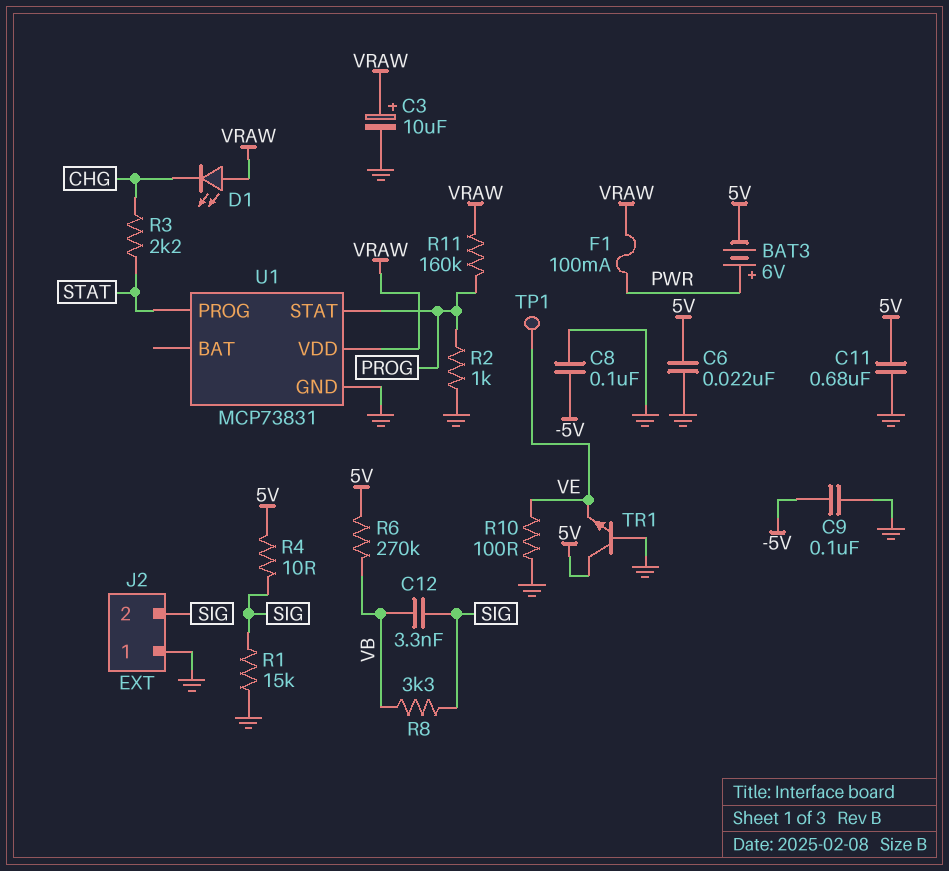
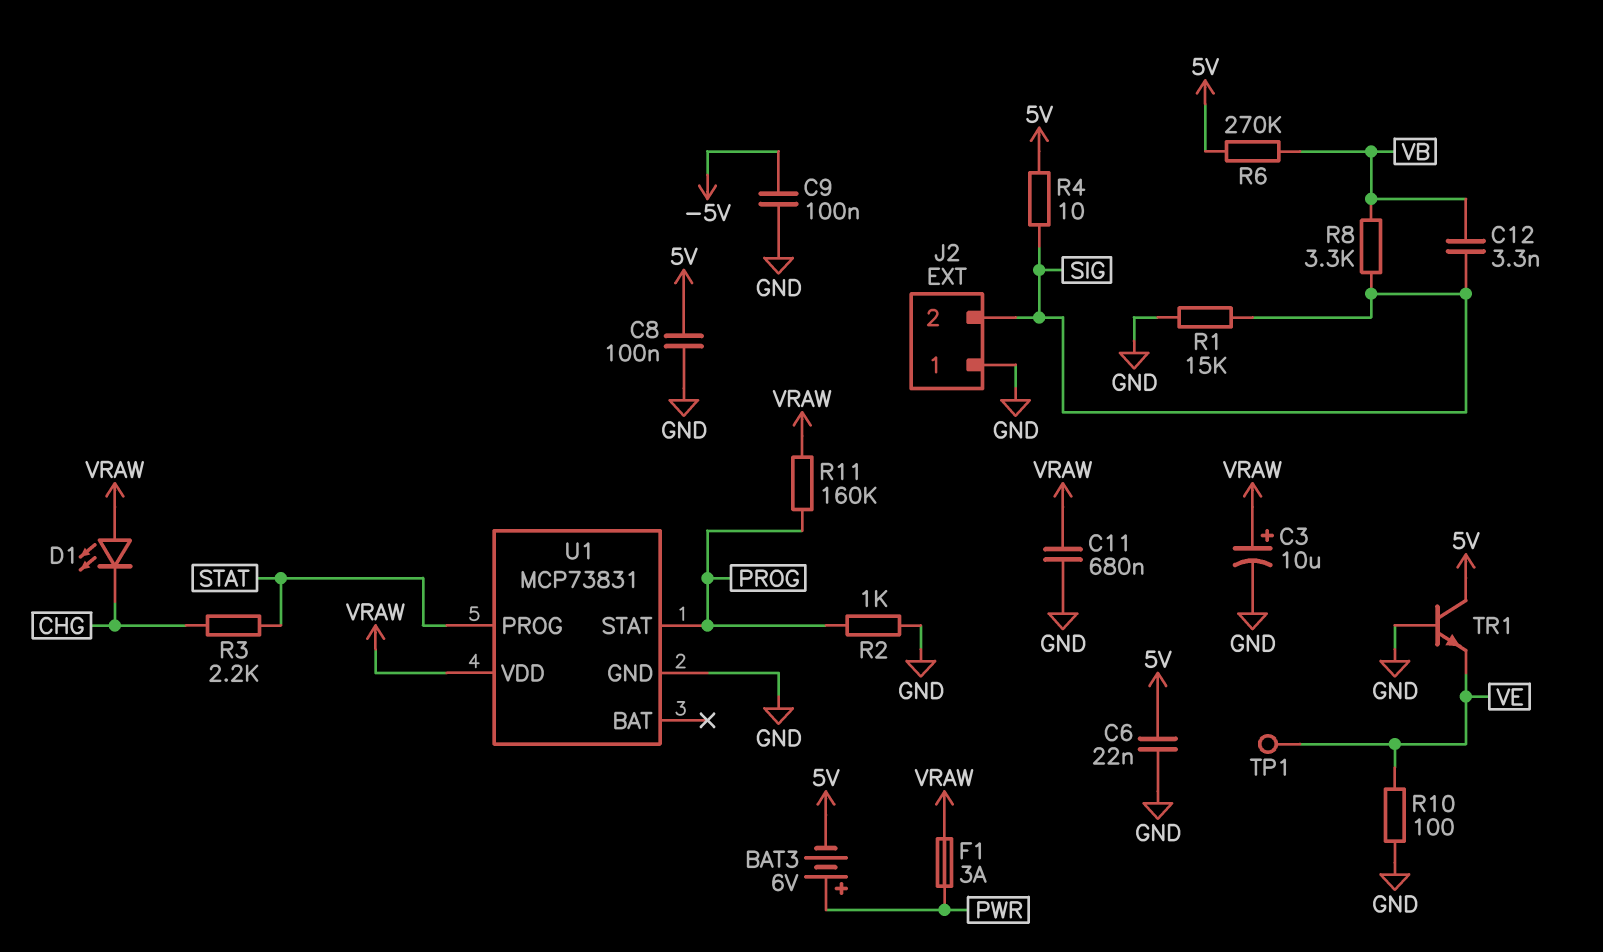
C8: 100nF (-5V, GND) -> 100nF (5V, GND)
C11: 680nF (5V, GND) -> 680nF (GND, VRAW)
F1: 100mA (PWR, VRAW) -> 3A (PWR, VRAW)

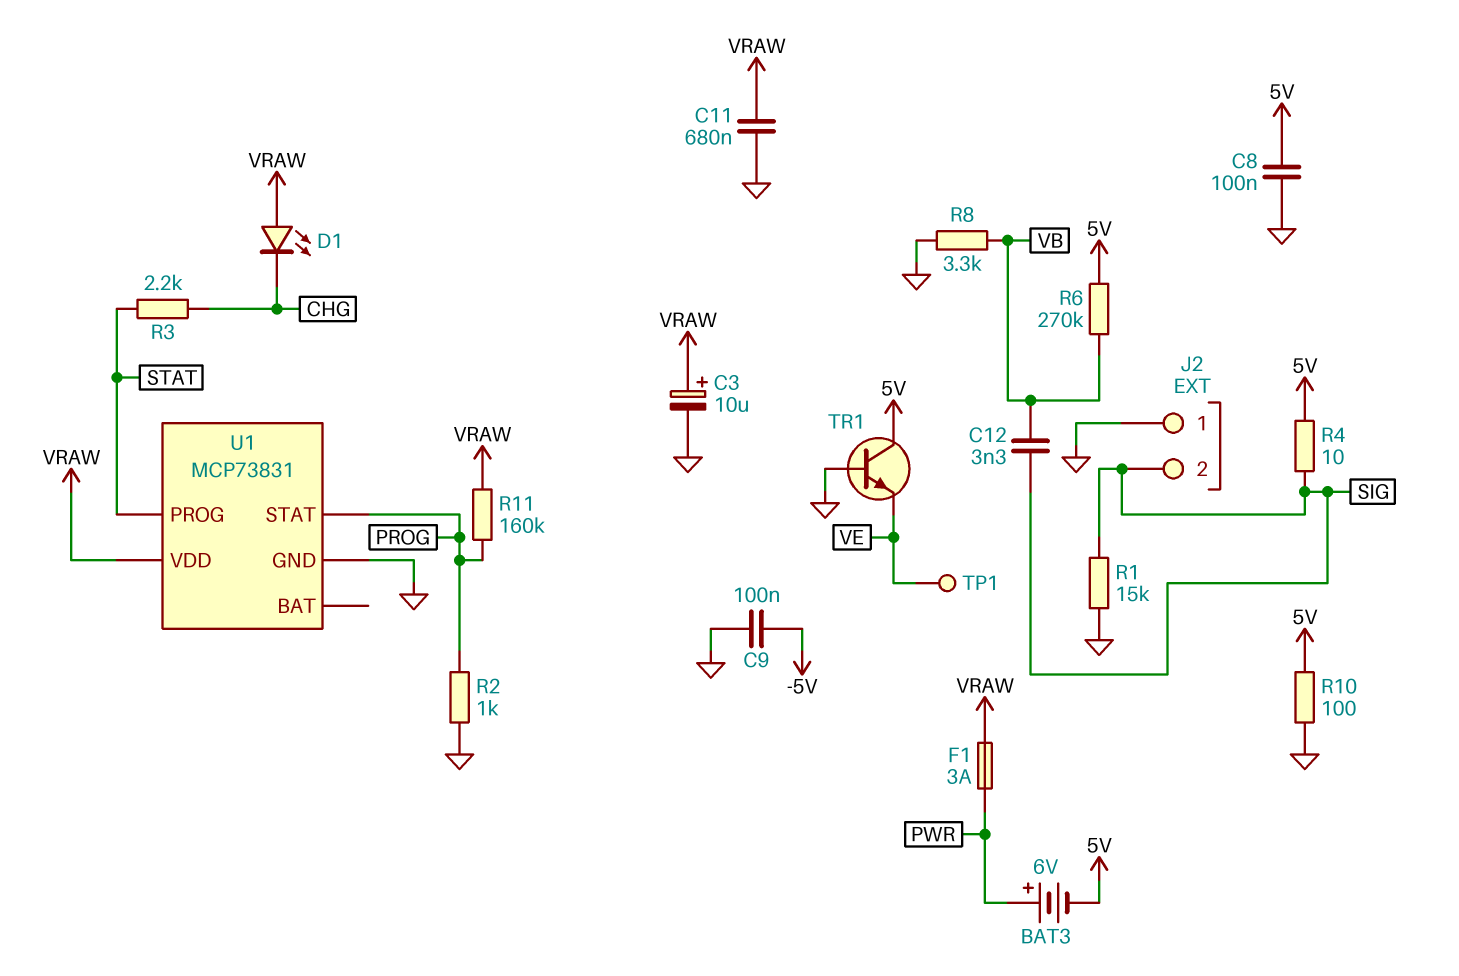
C6: 22nF (5V, GND) -> none
R8: 3.3k (SIG, VB) -> 3.3k (GND, VB)
R10: 100 (GND, VE) -> 100 (5V, GND)

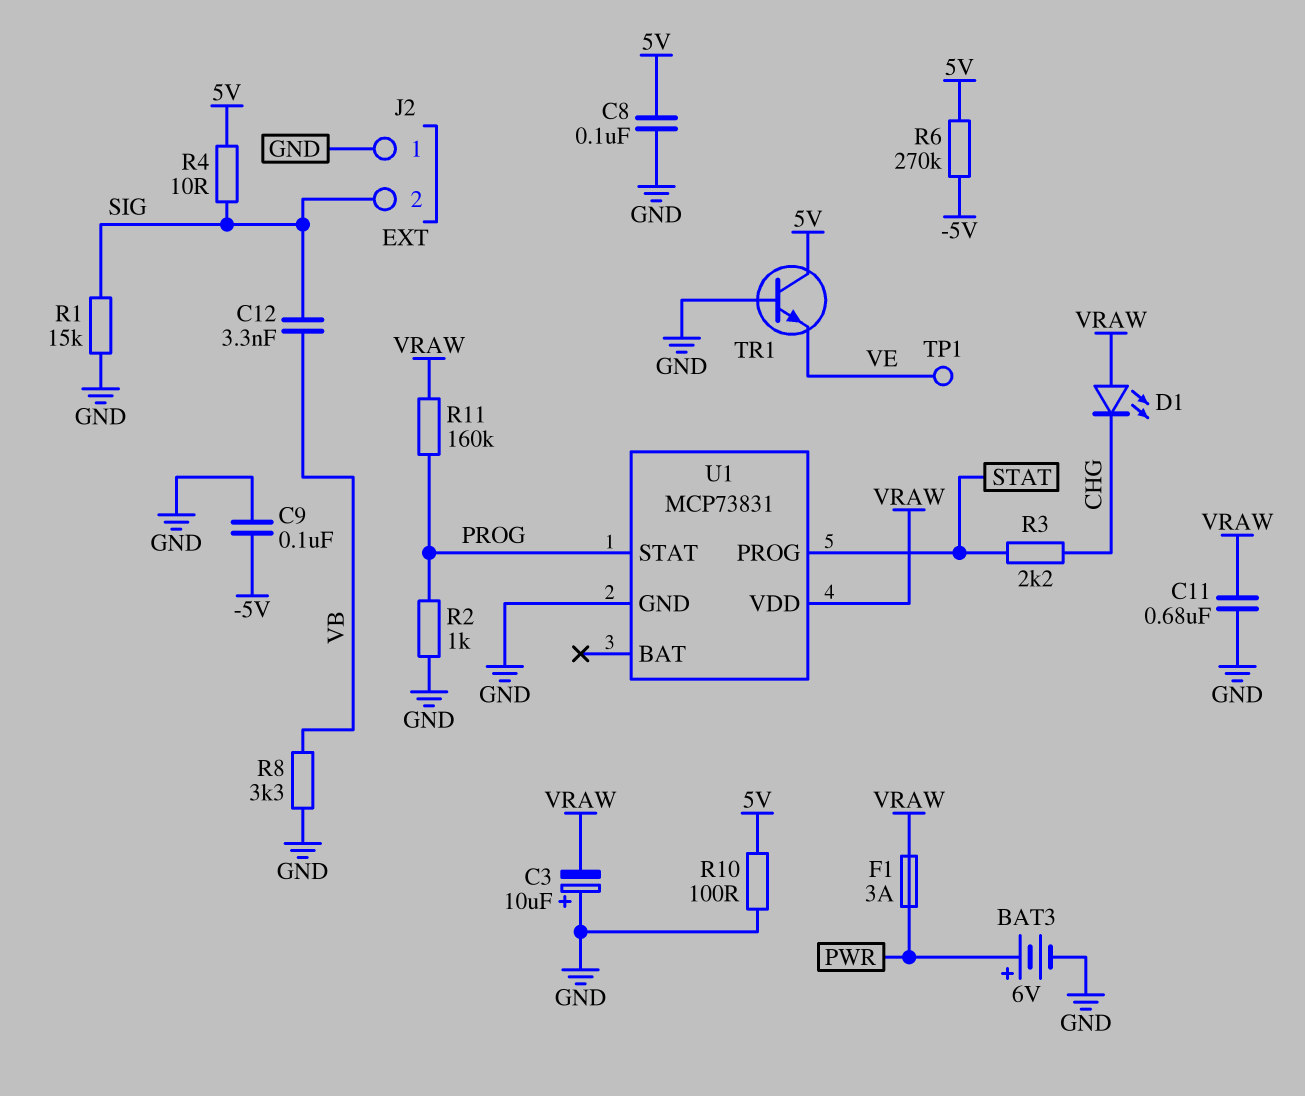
BAT3: 6V (plus PWR, minus 5V) -> 6V (plus PWR, minus GND)
C3: 10uF (plus VRAW, minus GND) -> 10uF (plus GND, minus VRAW)
R6: 270k (5V, VB) -> 270k (-5V, 5V)

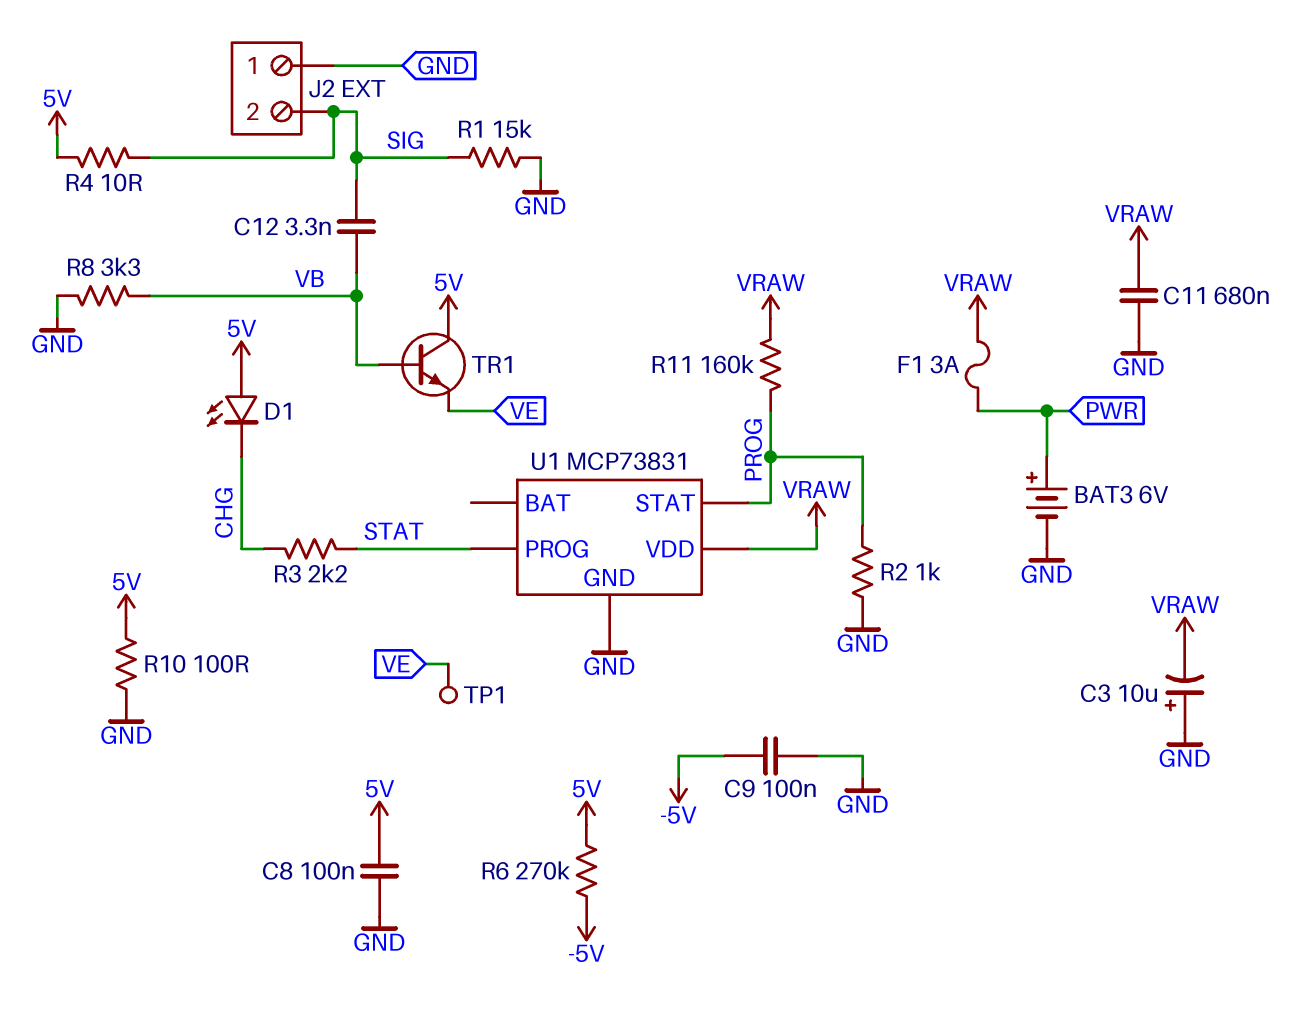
D1: LED (A VRAW, K CHG) -> LED (A 5V, K CHG)
TR1: NPN (B GND, C 5V, E VE) -> NPN (B VB, C 5V, E VE)

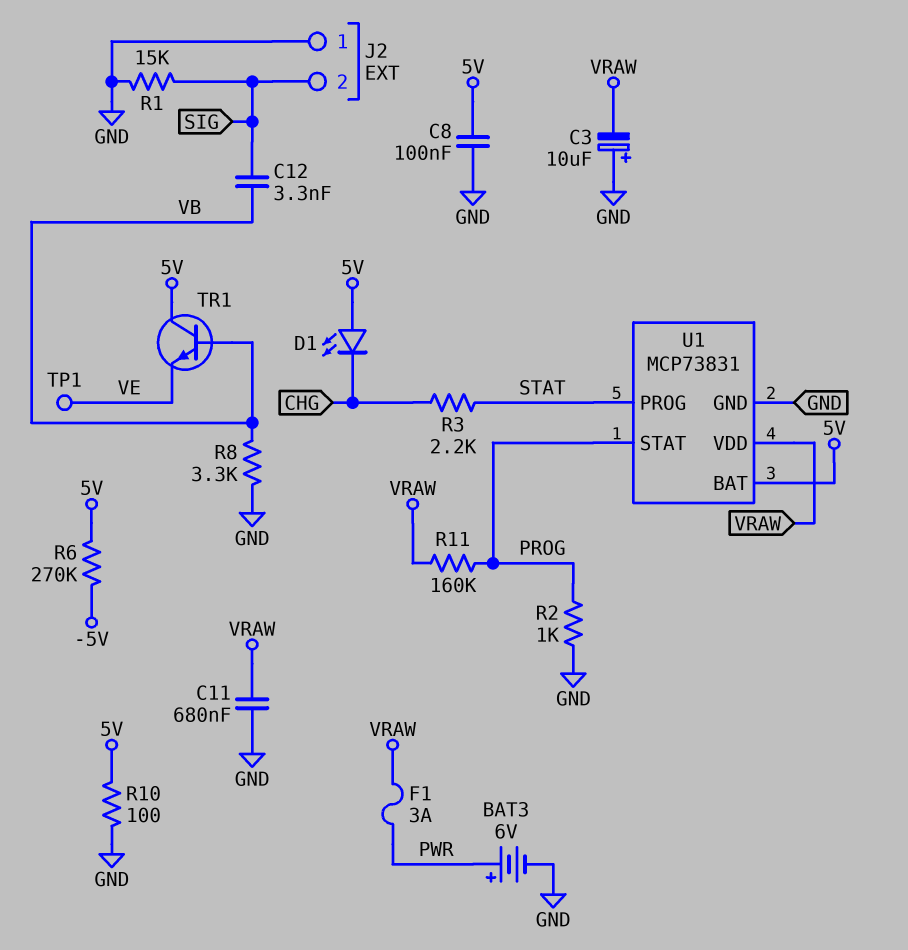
C9: 100nF (-5V, GND) -> none
R4: 10 (5V, SIG) -> none
U1 pin BAT: none -> 5V

